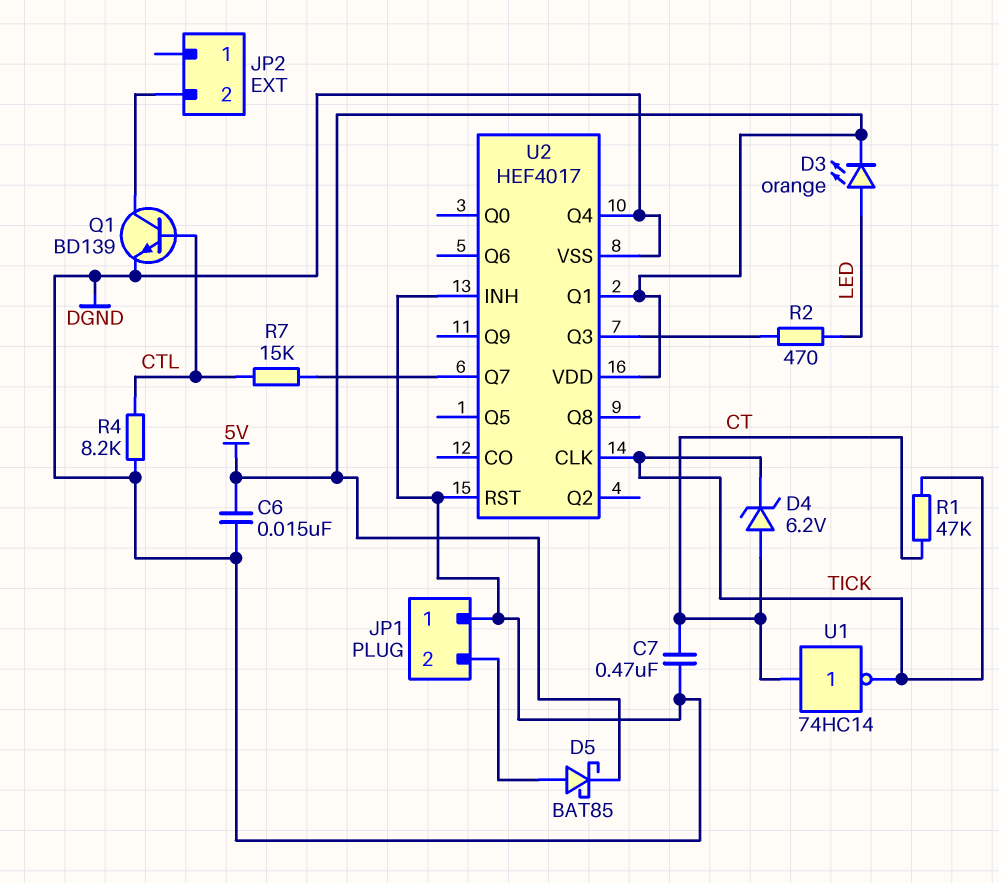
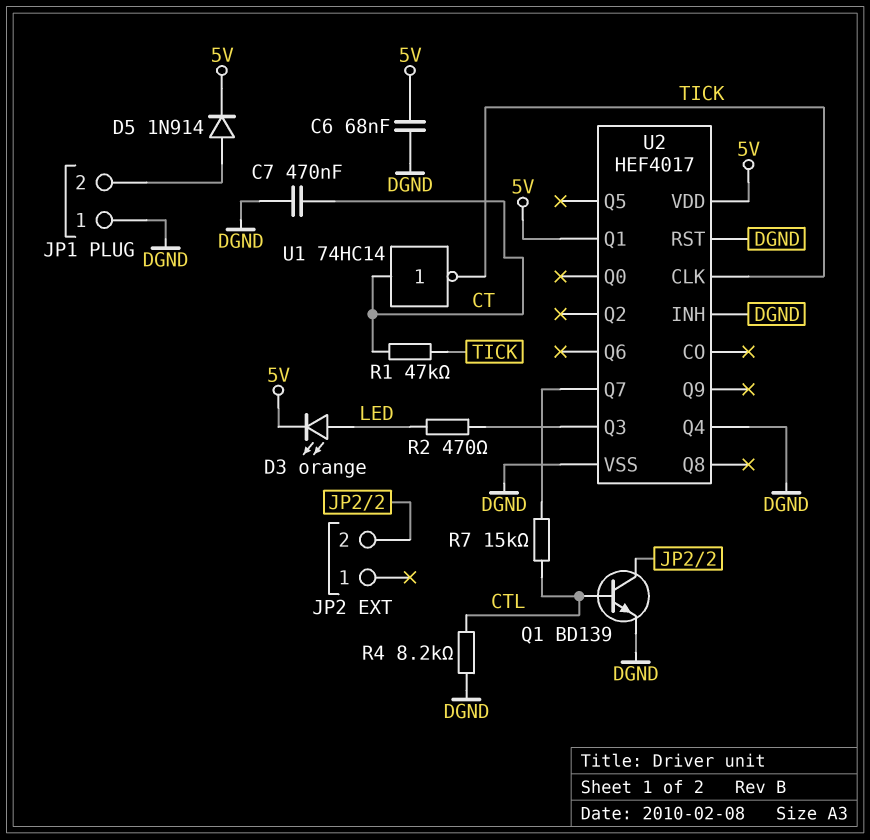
C6: 15nF (5V, DGND) -> 68nF (5V, DGND)
D4: zener 6.2V (A CT, K TICK) -> none
D5: schottky BAT85 (A JP1/2, K 5V) -> diode 1N914 (A JP1/2, K 5V)

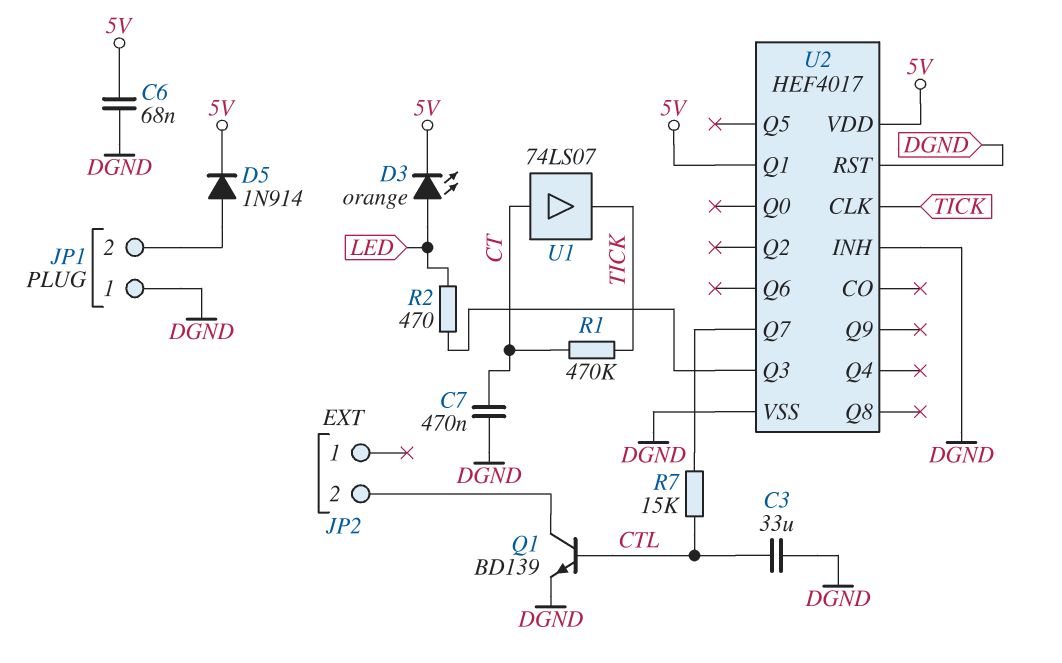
C3: none -> 33uF (CTL, DGND)
R1: 47k (CT, TICK) -> 470k (CT, TICK)
R4: 8.2k (CTL, DGND) -> none
U1: NOT 74HC14 (in CT, out TICK) -> buffer 74LS07 (in CT, out TICK)
U2 pin Q4: DGND -> none

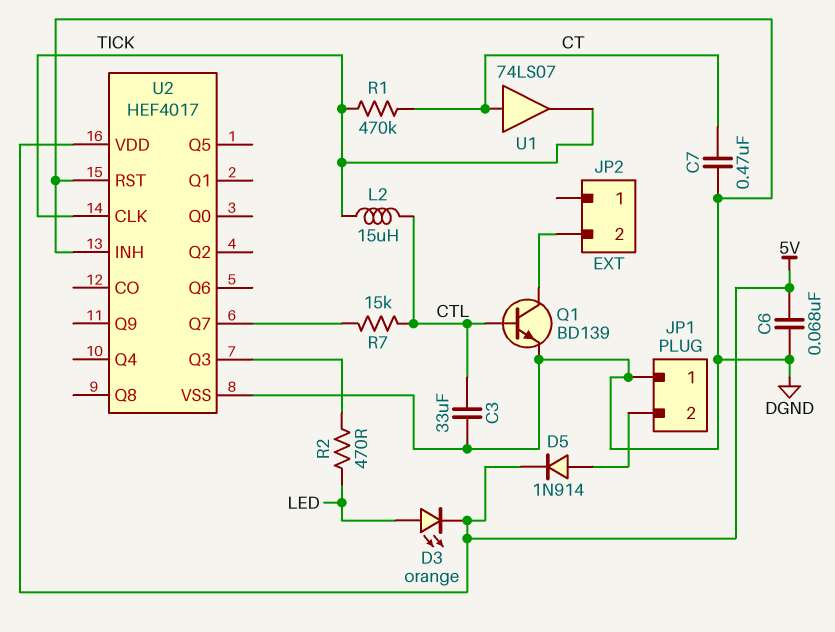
L2: none -> 15uH (CTL, TICK)
U2 pin Q1: 5V -> none

